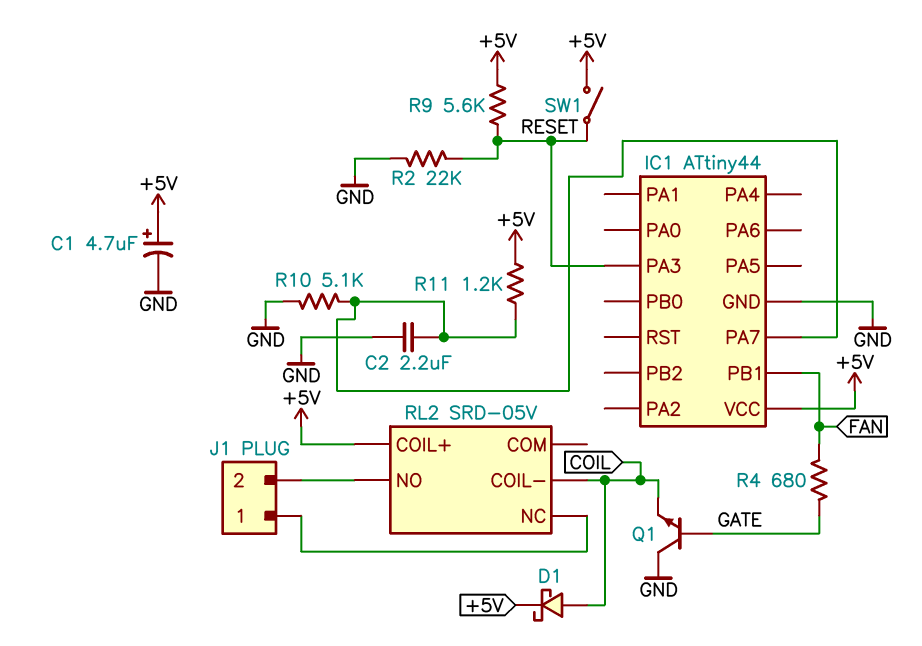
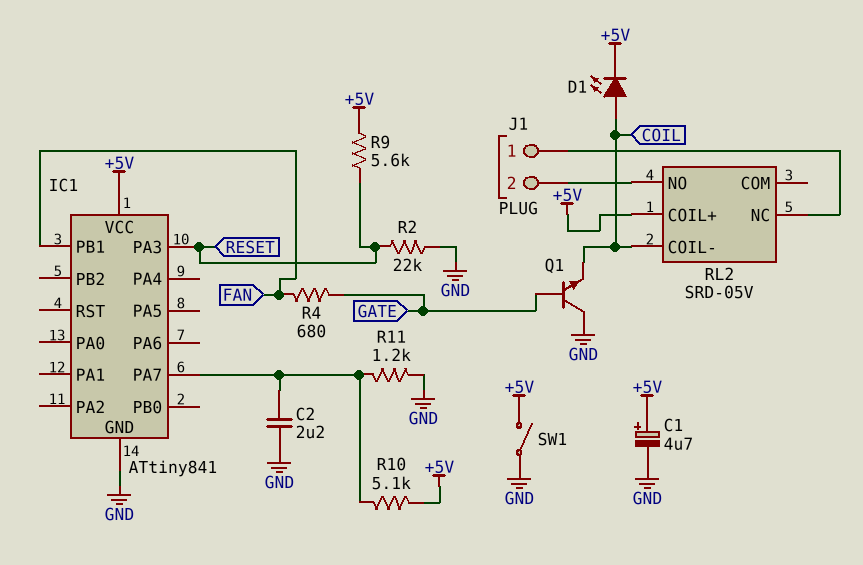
D1: schottky (A COIL, K +5V) -> LED (A COIL, K +5V)
IC1: ATtiny44 -> ATtiny841
R10: 5.1k (GND, IC1/PA7) -> 5.1k (+5V, IC1/PA7)
R11: 1.2k (+5V, IC1/PA7) -> 1.2k (GND, IC1/PA7)
SW1: switch (+5V, RESET) -> switch (+5V, GND)

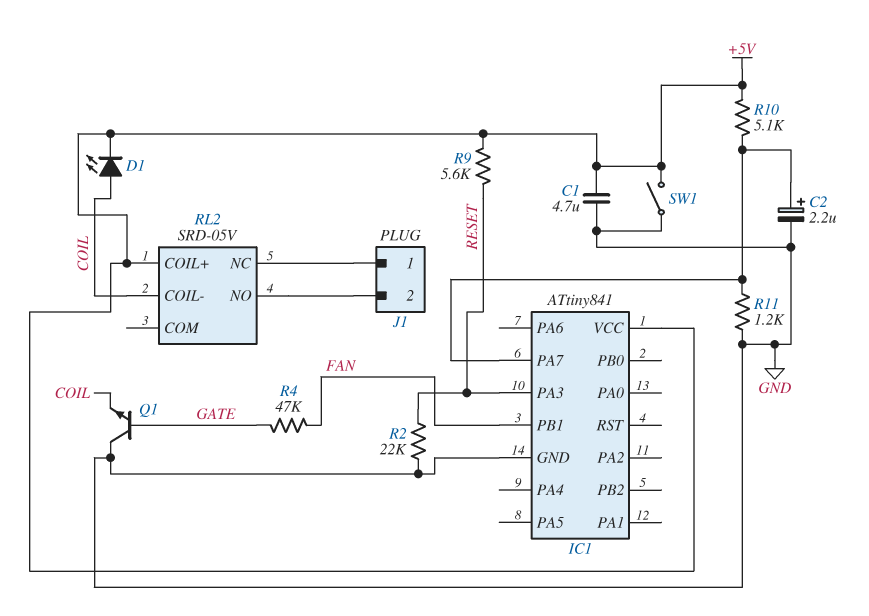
C1: 4.7uF (plus +5V, minus GND) -> 4.7uF (+5V, GND)
C2: 2.2uF (GND, IC1/PA7) -> 2.2uF (plus IC1/PA7, minus GND)
R4: 680 (FAN, GATE) -> 47k (FAN, GATE)

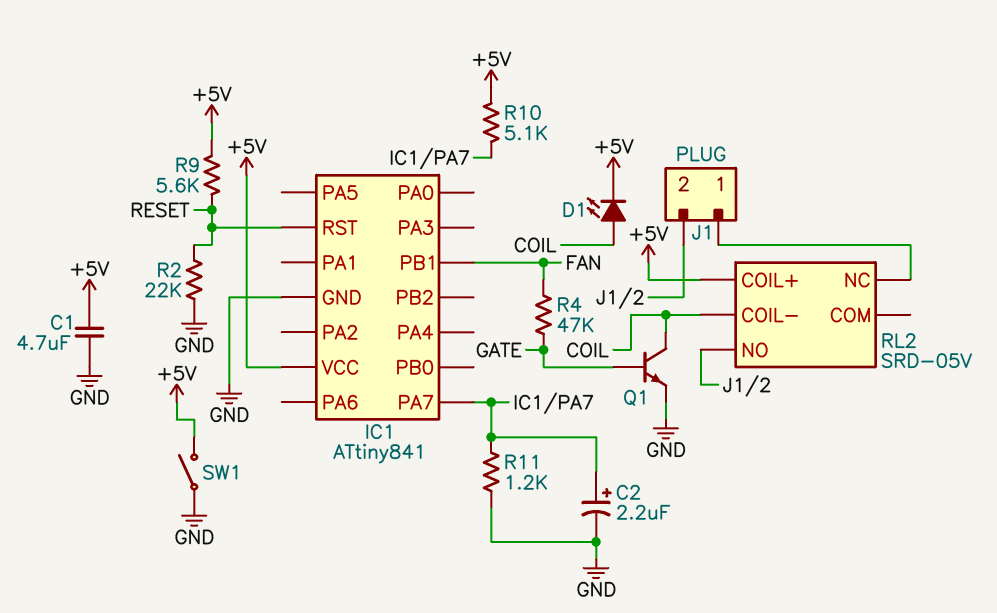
IC1 pin PA3: RESET -> none
IC1 pin RST: none -> RESET
Q1: NPN (B GATE, C GND, E COIL) -> NPN (B GATE, C COIL, E GND)

